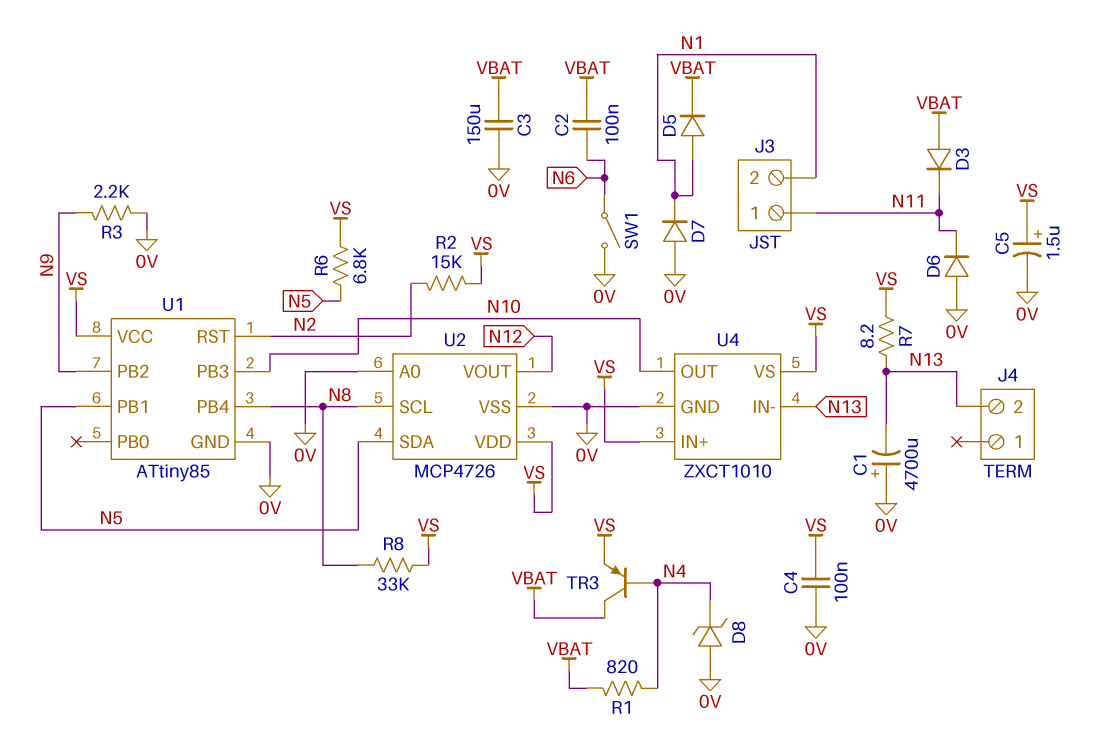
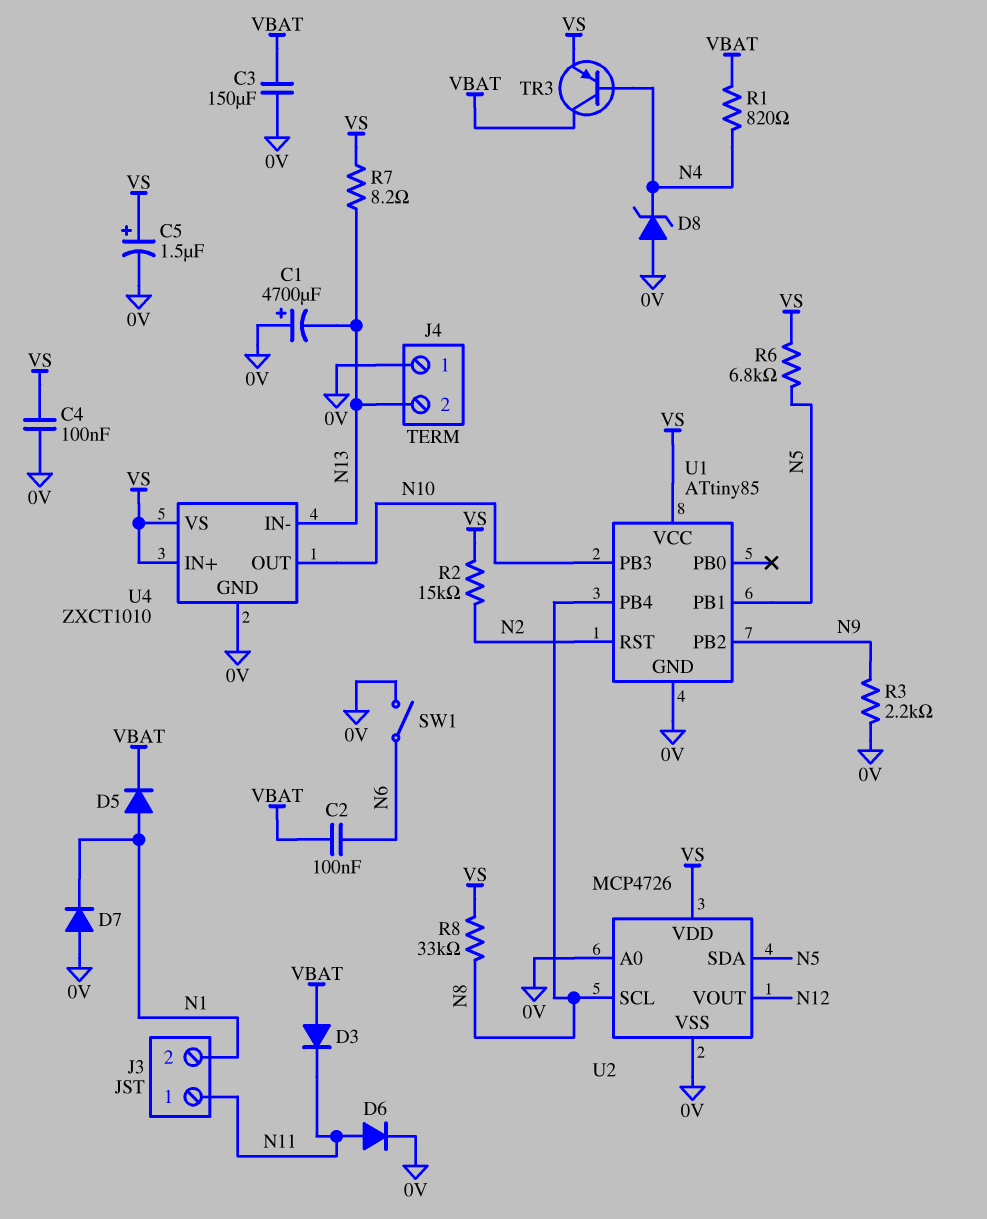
D6: diode (A 0V, K N11) -> diode (A N11, K 0V)
J4 pin 1: none -> 0V

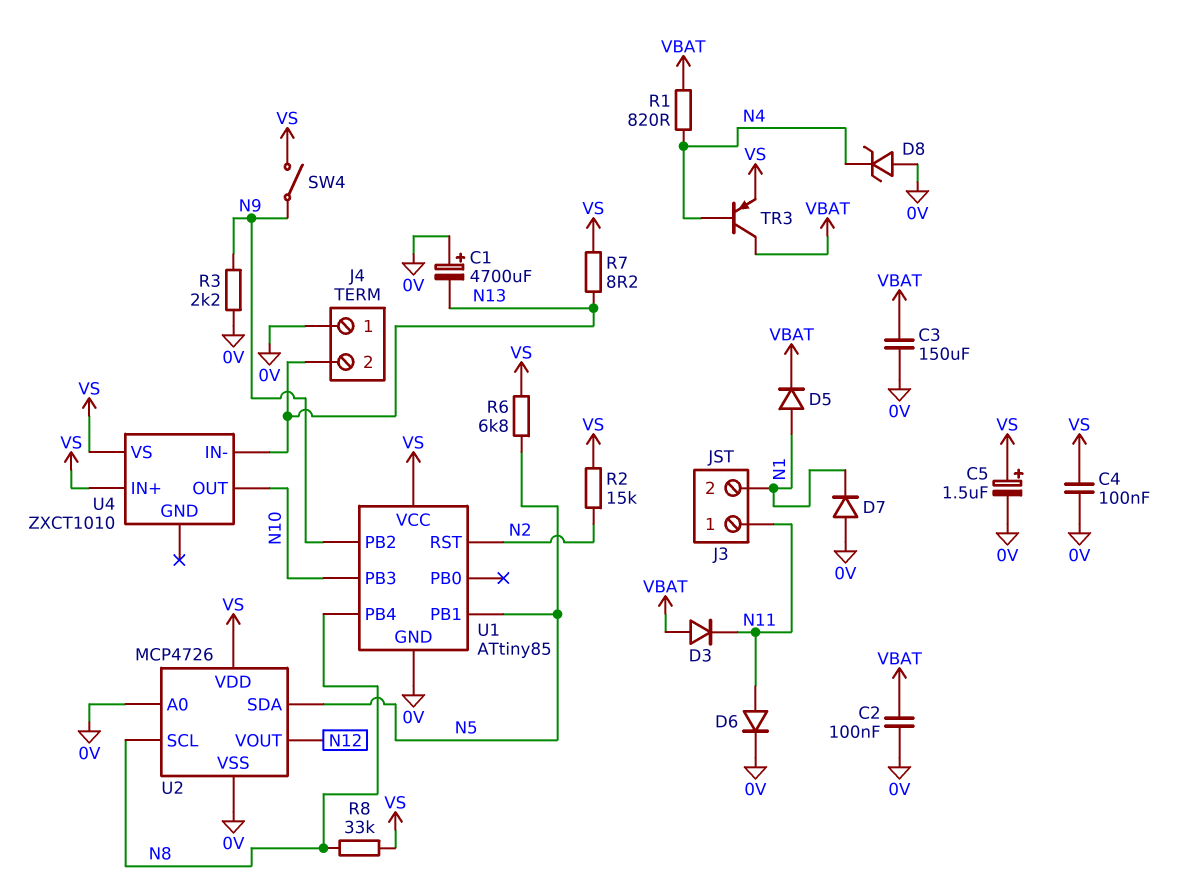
C2: 100nF (N6, VBAT) -> 100nF (0V, VBAT)
SW1: switch (0V, N6) -> none
SW4: none -> switch (N9, VS)
U4 pin GND: 0V -> none

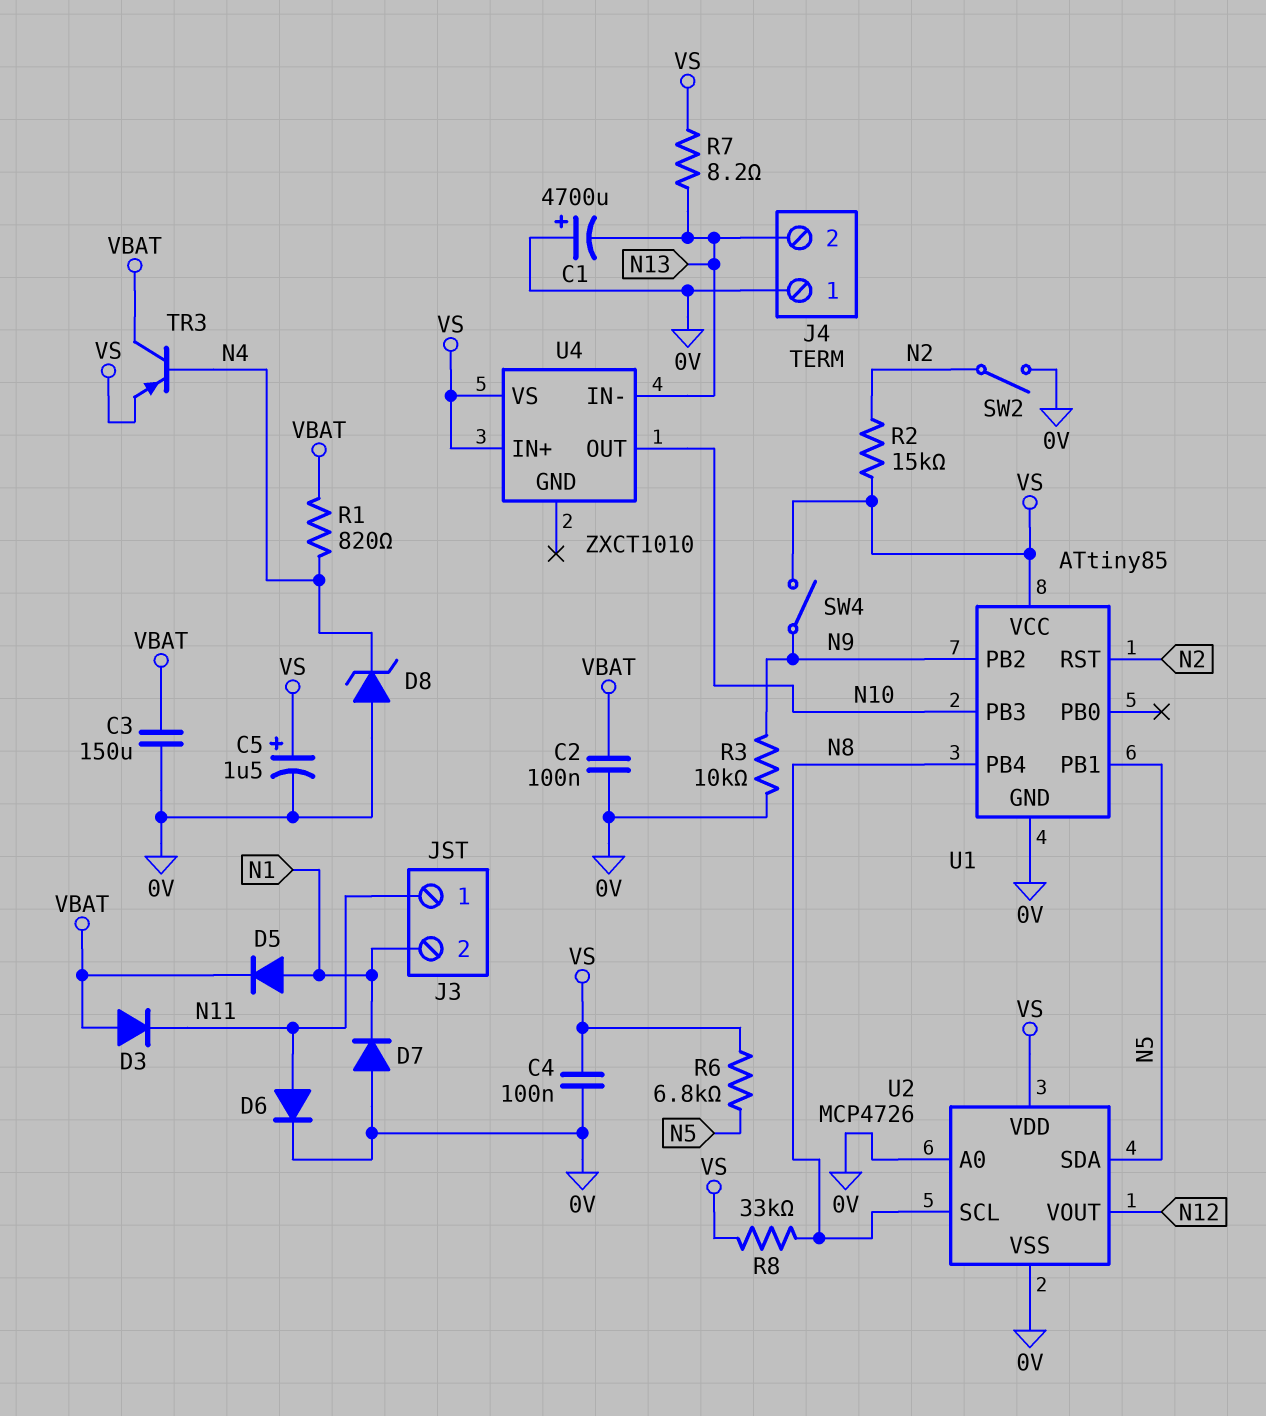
R3: 2.2k (0V, N9) -> 10k (0V, N9)
SW2: none -> switch (0V, N2)

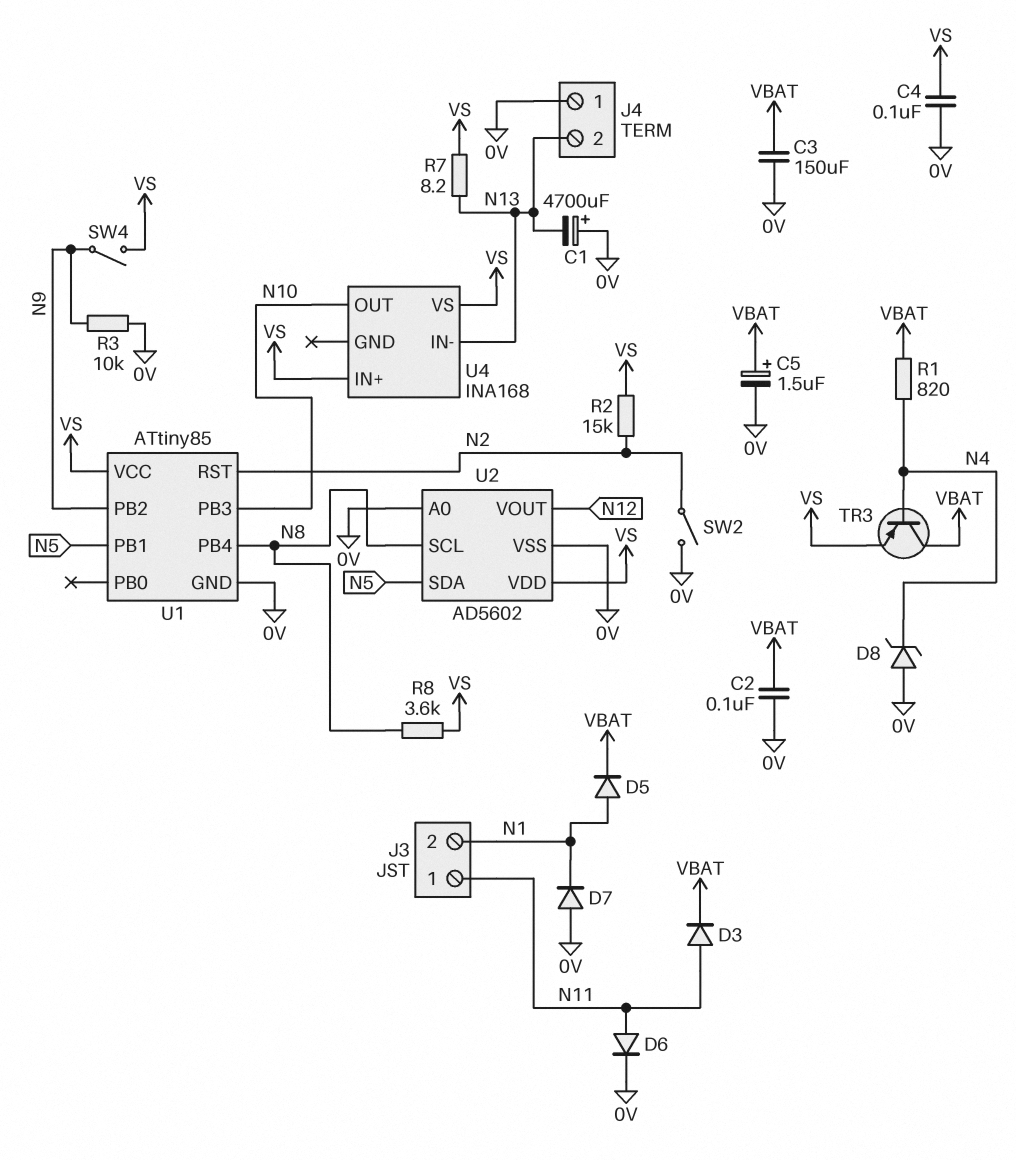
C5: 1.5uF (plus VS, minus 0V) -> 1.5uF (plus VBAT, minus 0V)
D3: diode (A VBAT, K N11) -> diode (A N11, K VBAT)
R6: 6.8k (N5, VS) -> none
R8: 33k (N8, VS) -> 3.6k (N8, VS)
U2: MCP4726 -> AD5602
U4: ZXCT1010 -> INA168

